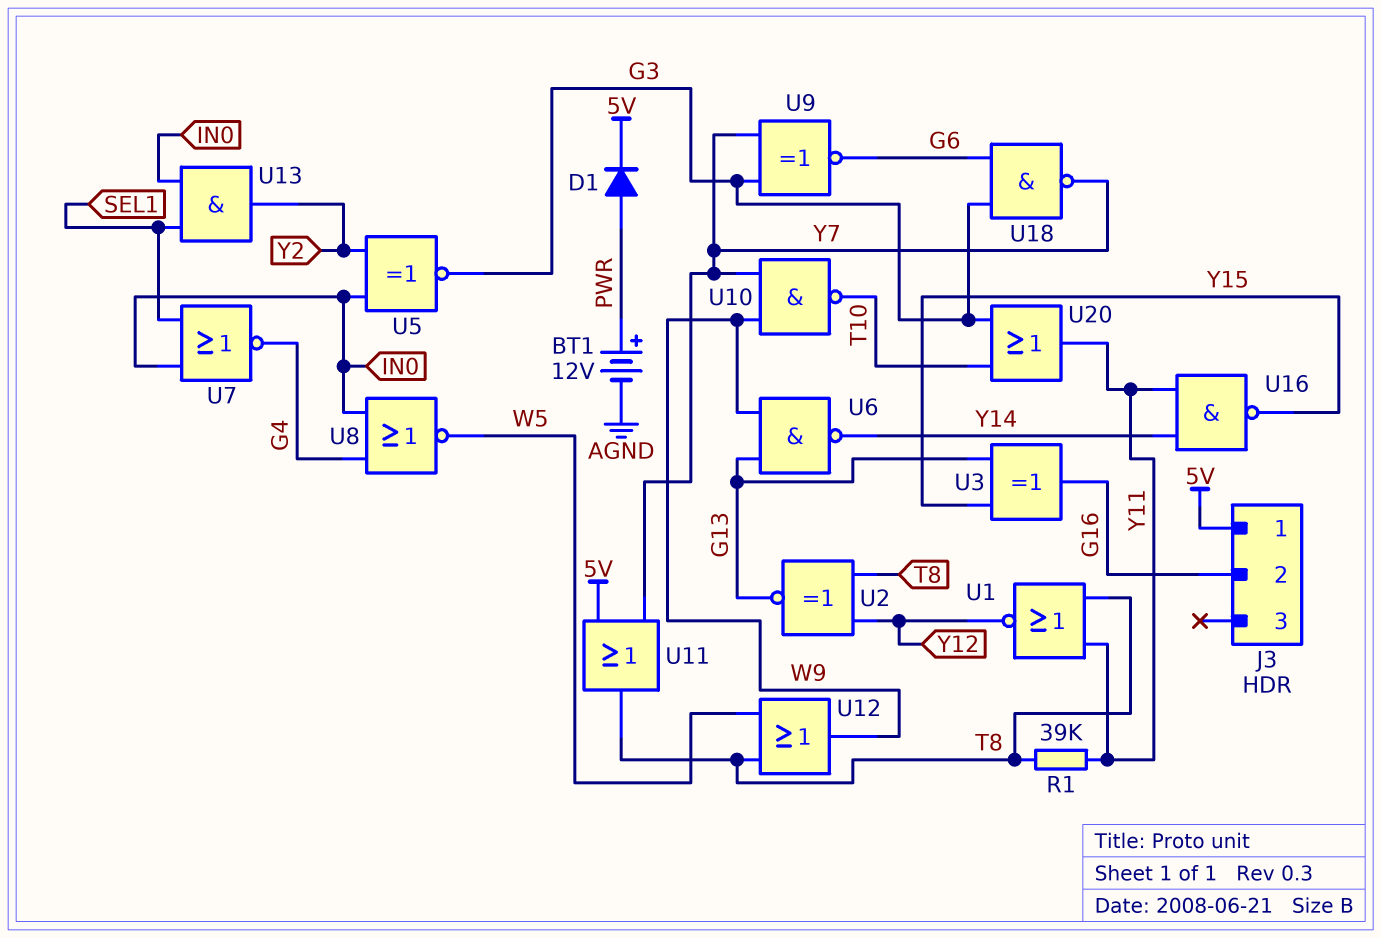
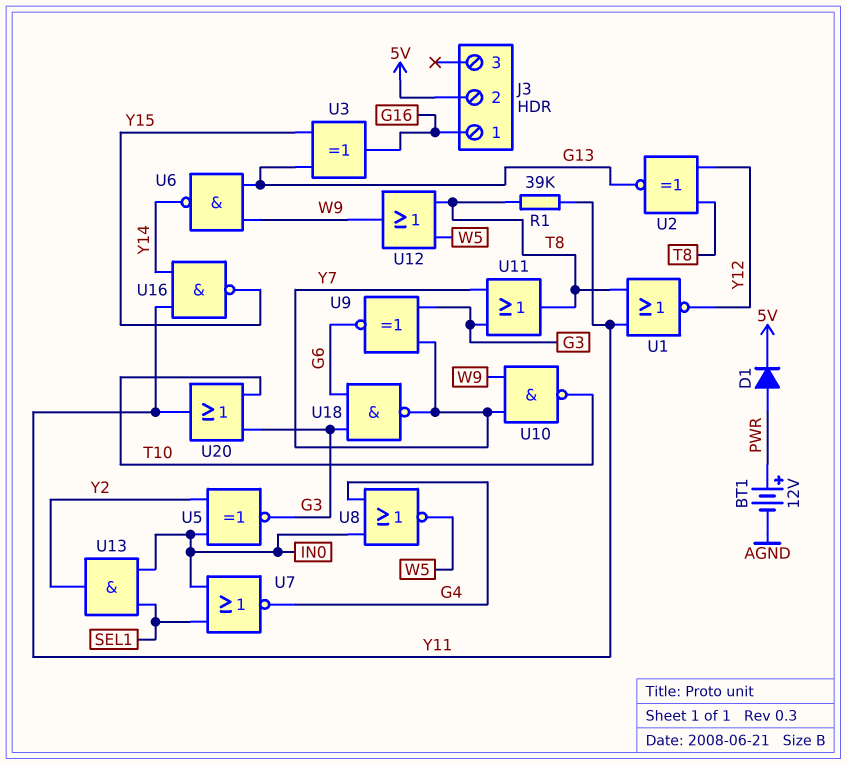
J3 pin 1: 5V -> G16
J3 pin 2: G16 -> 5V
U11: OR (in 5V, in Y7, out T8) -> OR (in G3, in Y7, out T8)

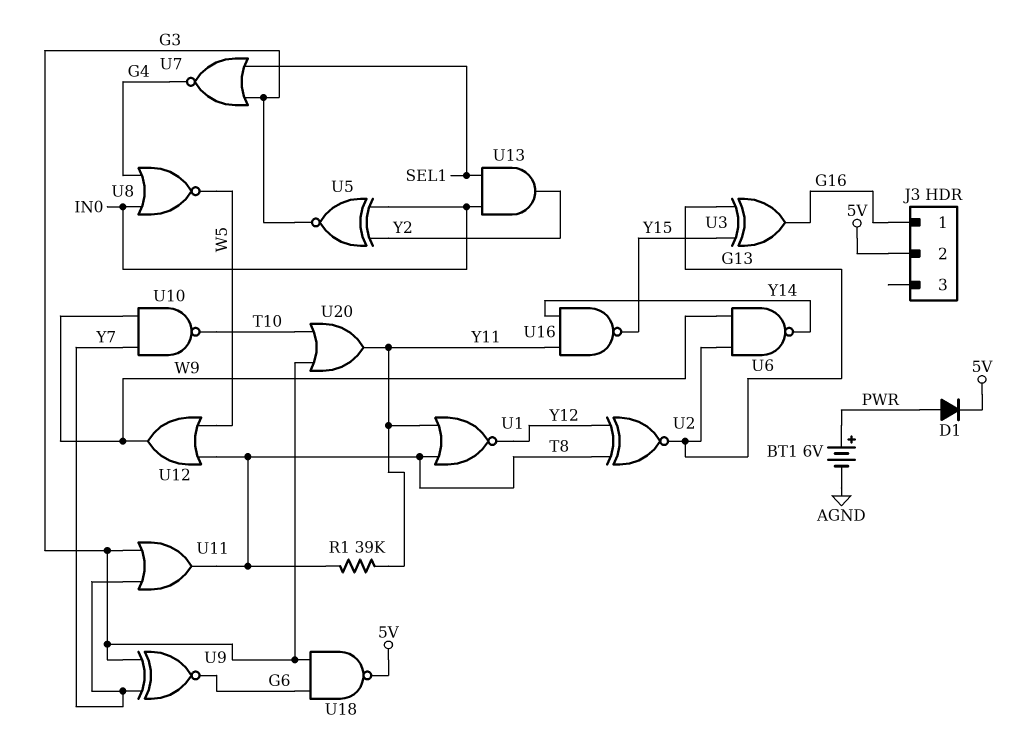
BT1: 12V (plus PWR, minus AGND) -> 6V (plus PWR, minus AGND)
U7: NOR (in IN0, in SEL1, out G4) -> NOR (in G3, in SEL1, out G4)
U18: NAND (in G3, in G6, out Y7) -> NAND (in G3, in G6, out 5V)

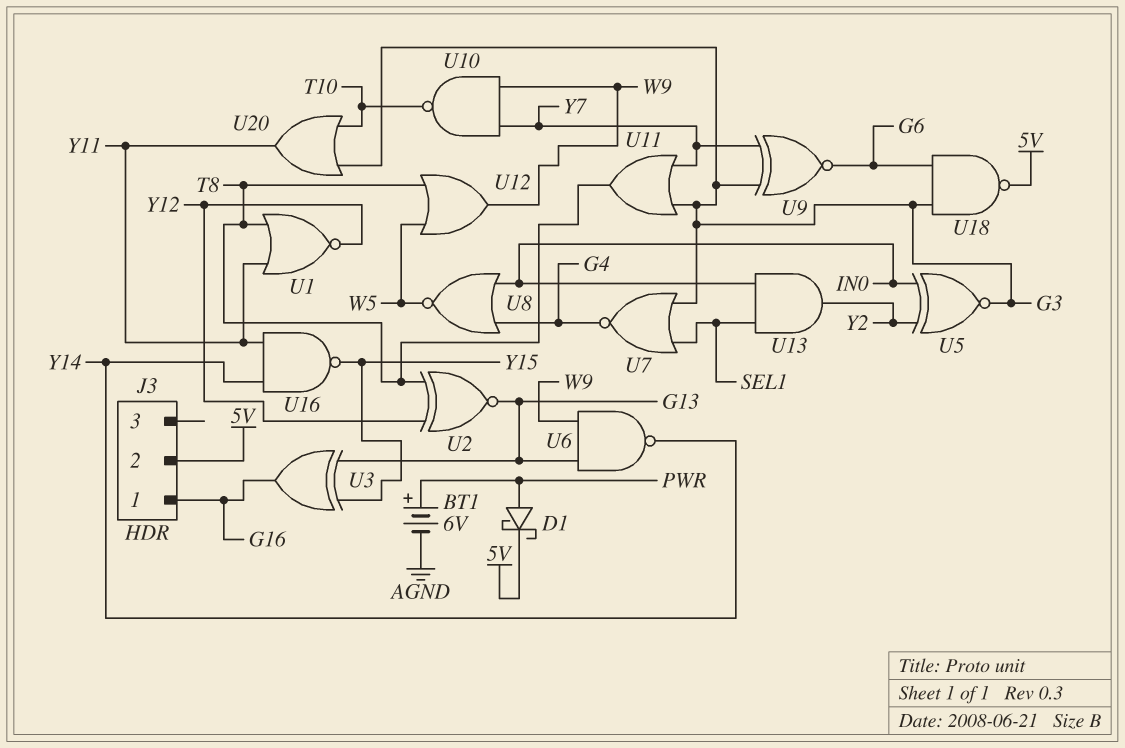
D1: diode (A PWR, K 5V) -> schottky (A PWR, K 5V)
R1: 39k (T8, Y11) -> none

